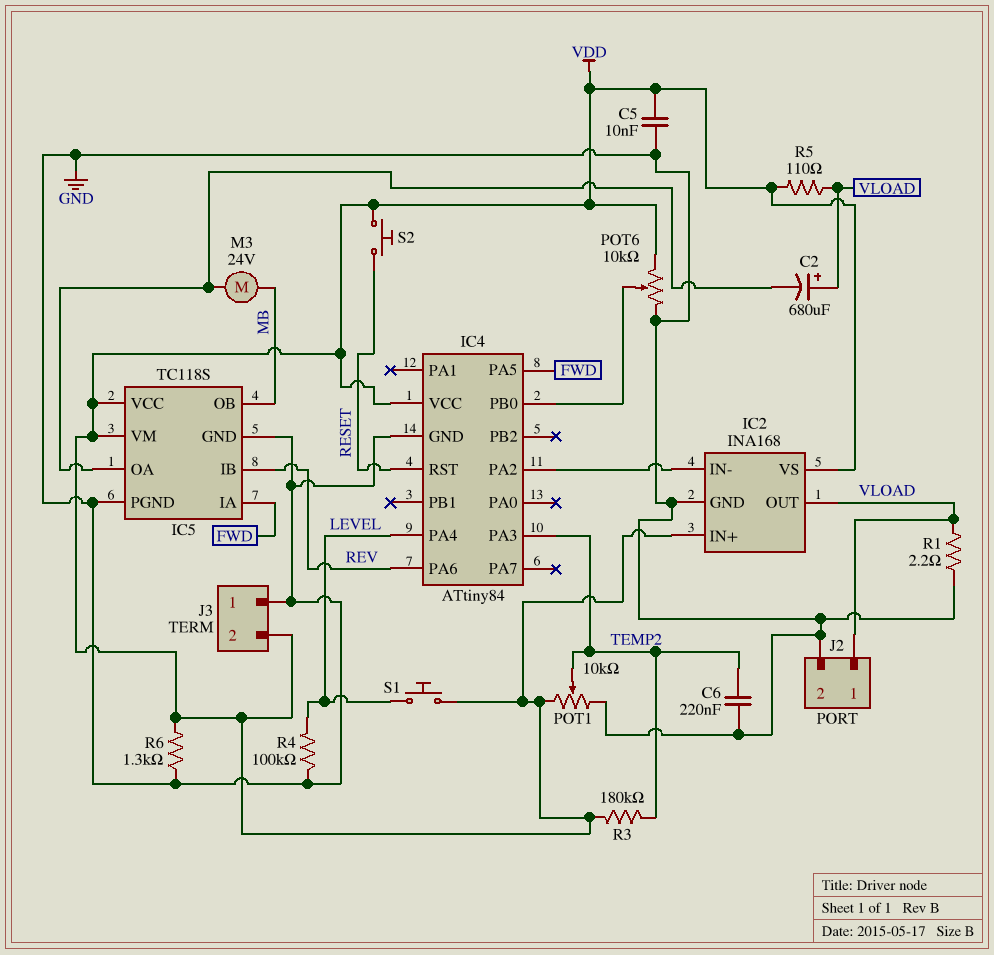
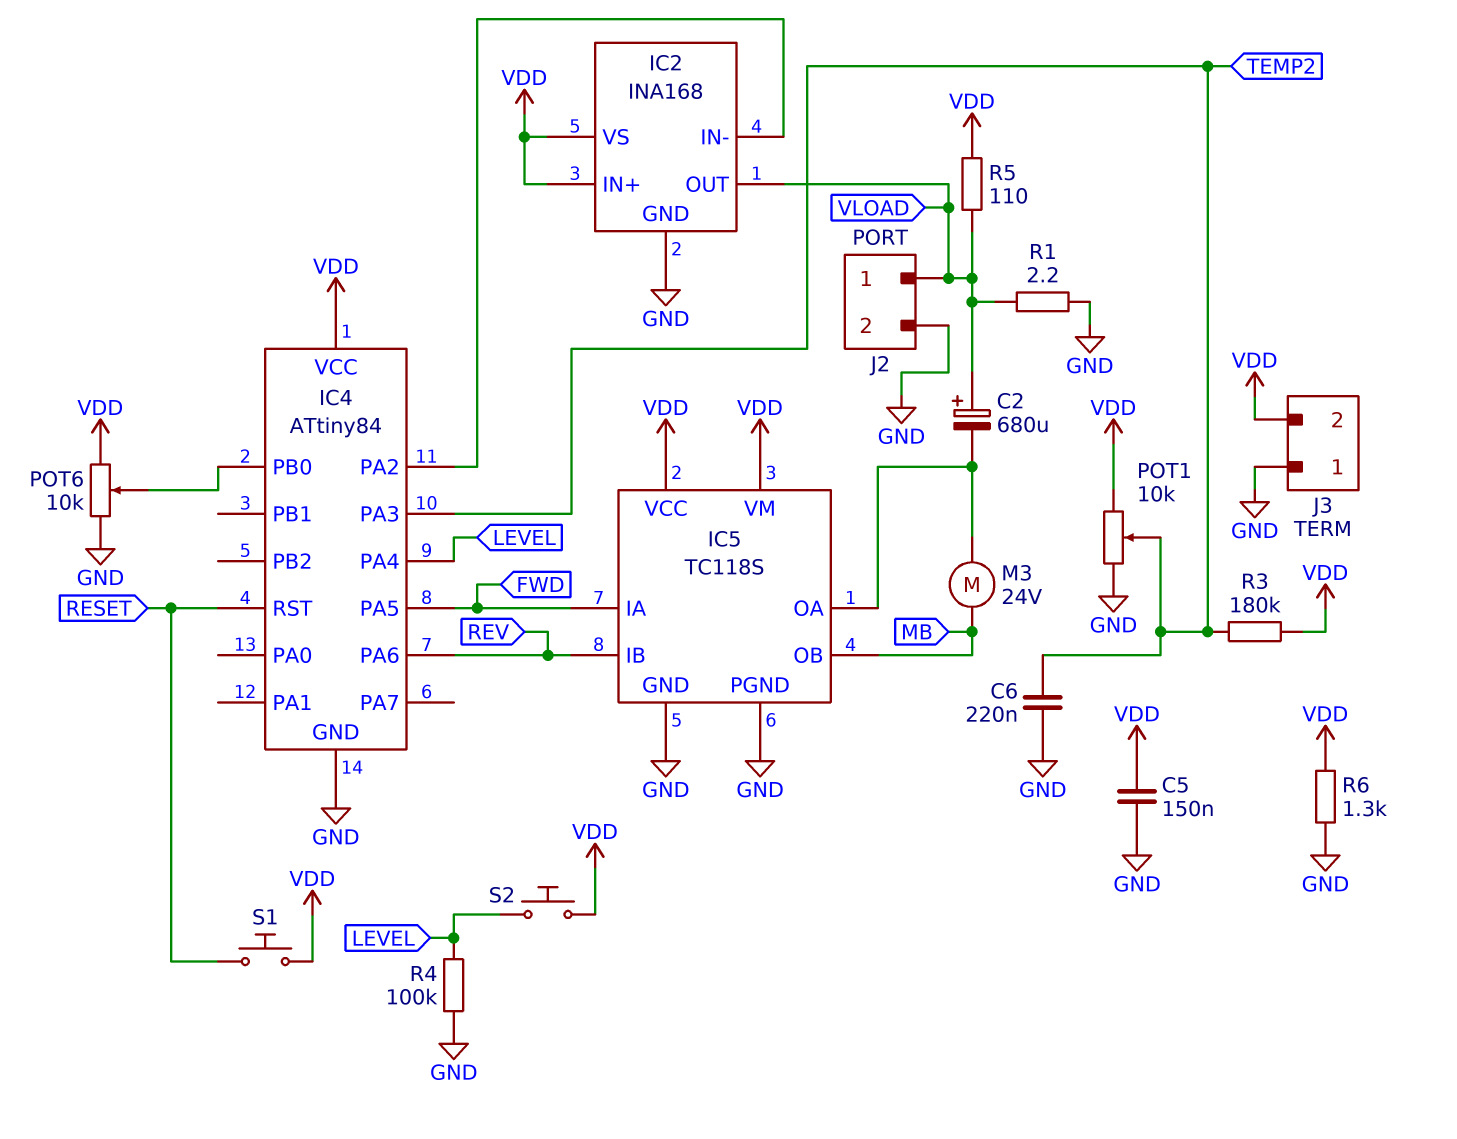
C5: 10nF (GND, VDD) -> 150nF (GND, VDD)
S1: button (LEVEL, VDD) -> button (RESET, VDD)
S2: button (RESET, VDD) -> button (LEVEL, VDD)

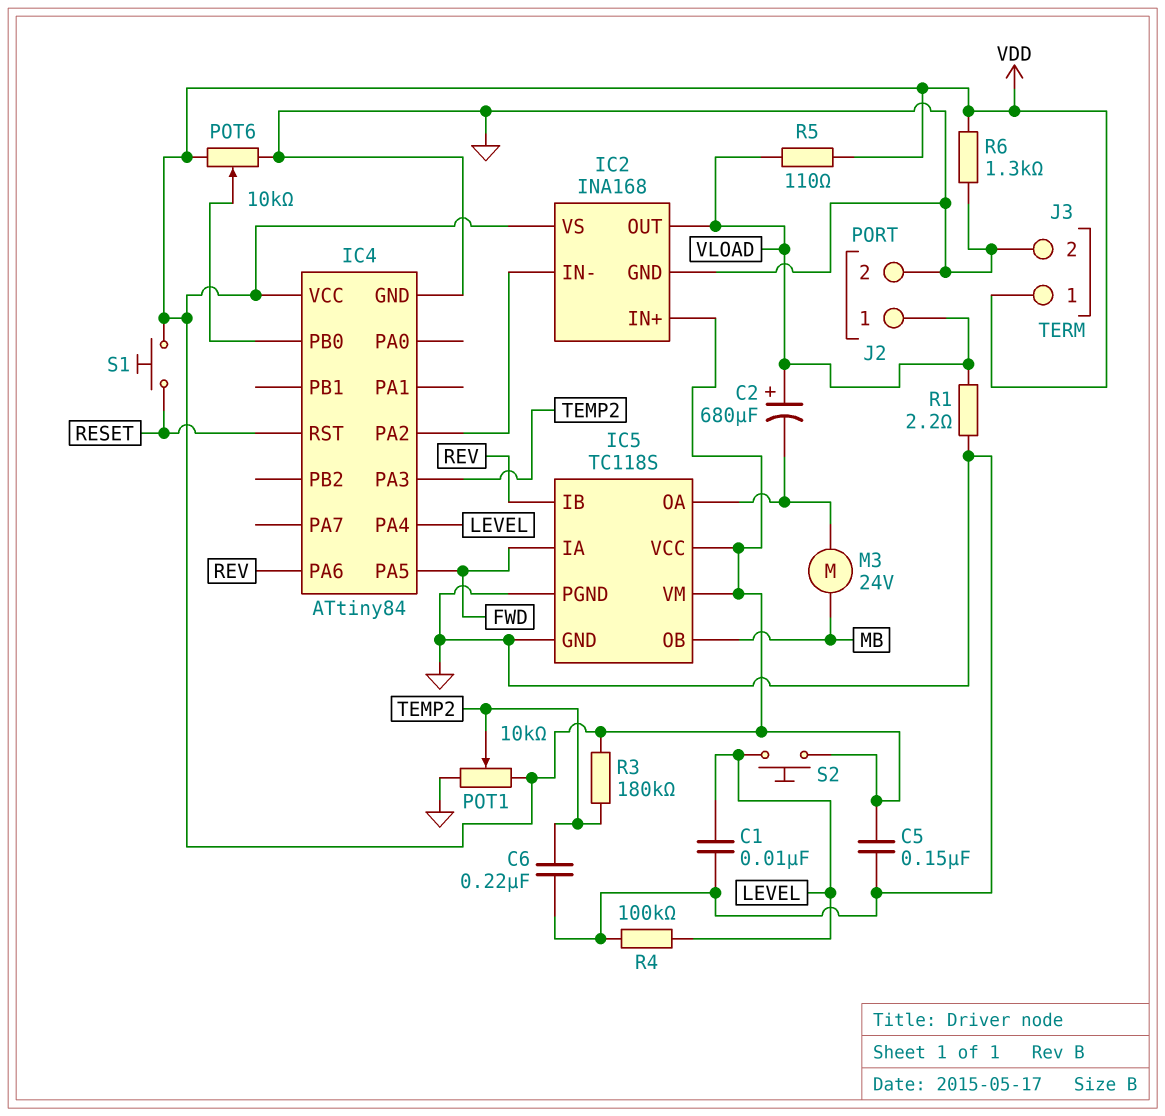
C1: none -> 10nF (GND, LEVEL)
J3 pin 1: GND -> VDD
J3 pin 2: VDD -> GND

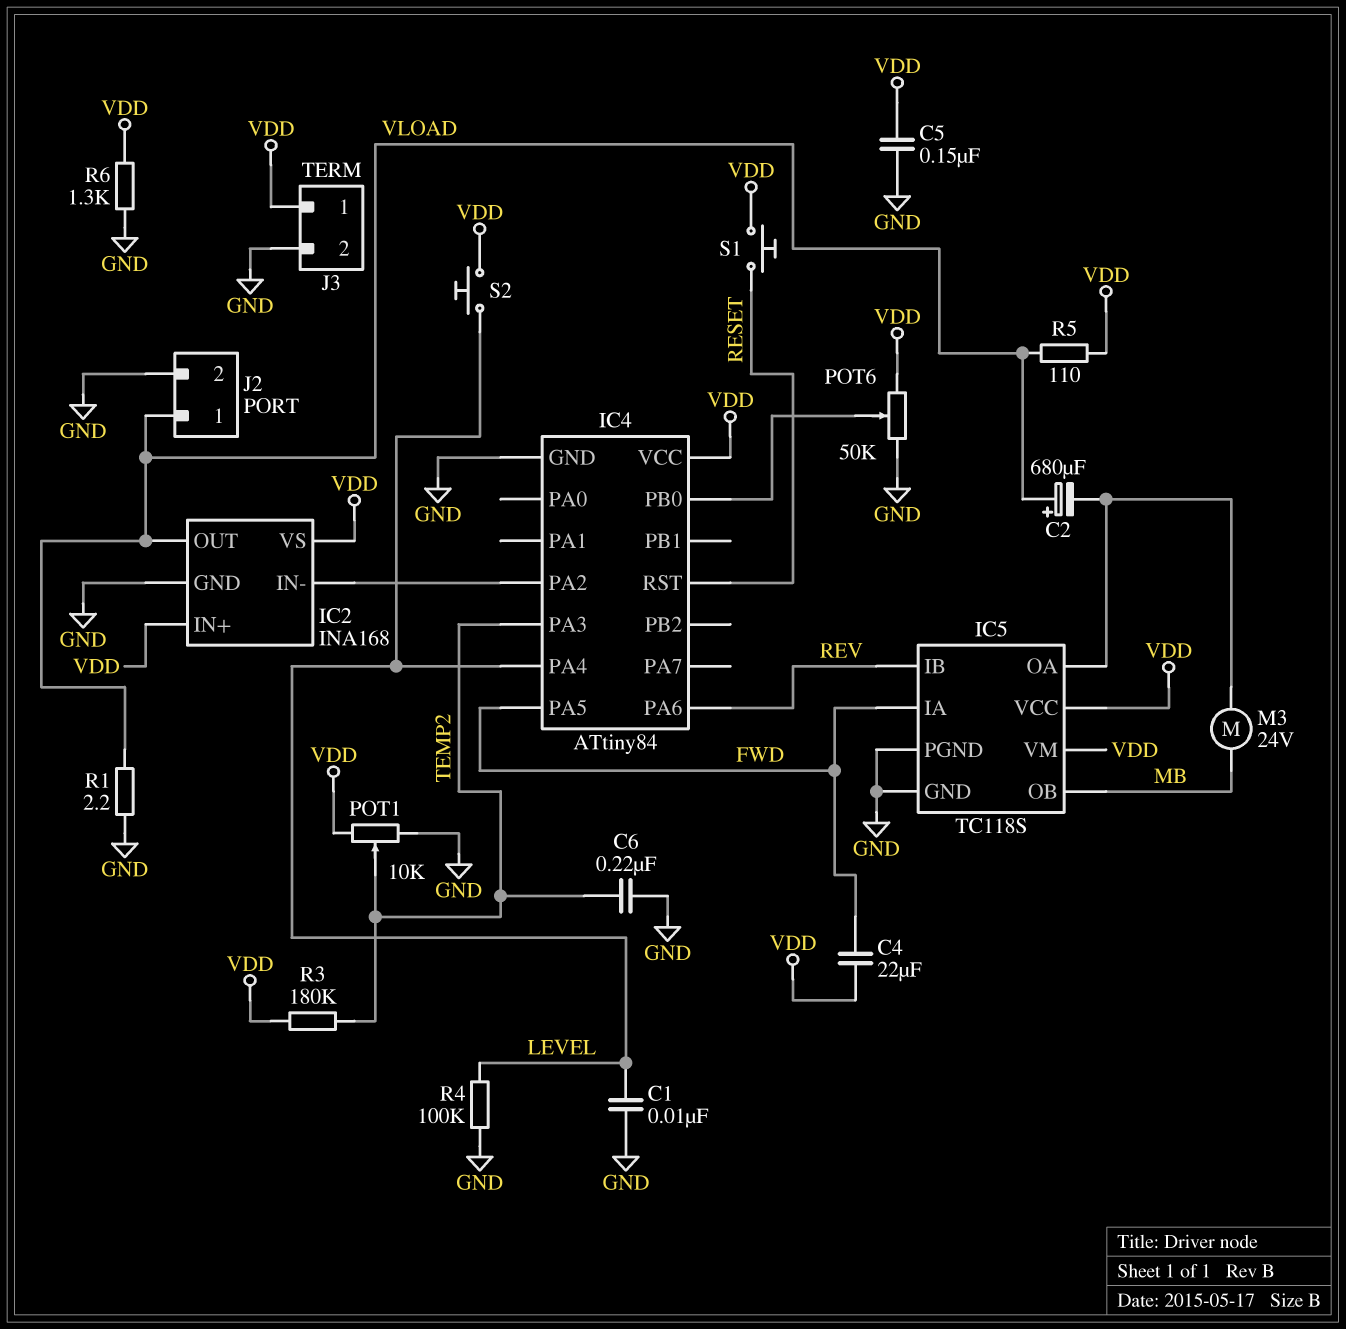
C4: none -> 22uF (FWD, VDD)
POT6: 10k (GND, VDD, wiper IC4/PB0) -> 50k (GND, VDD, wiper IC4/PB0)

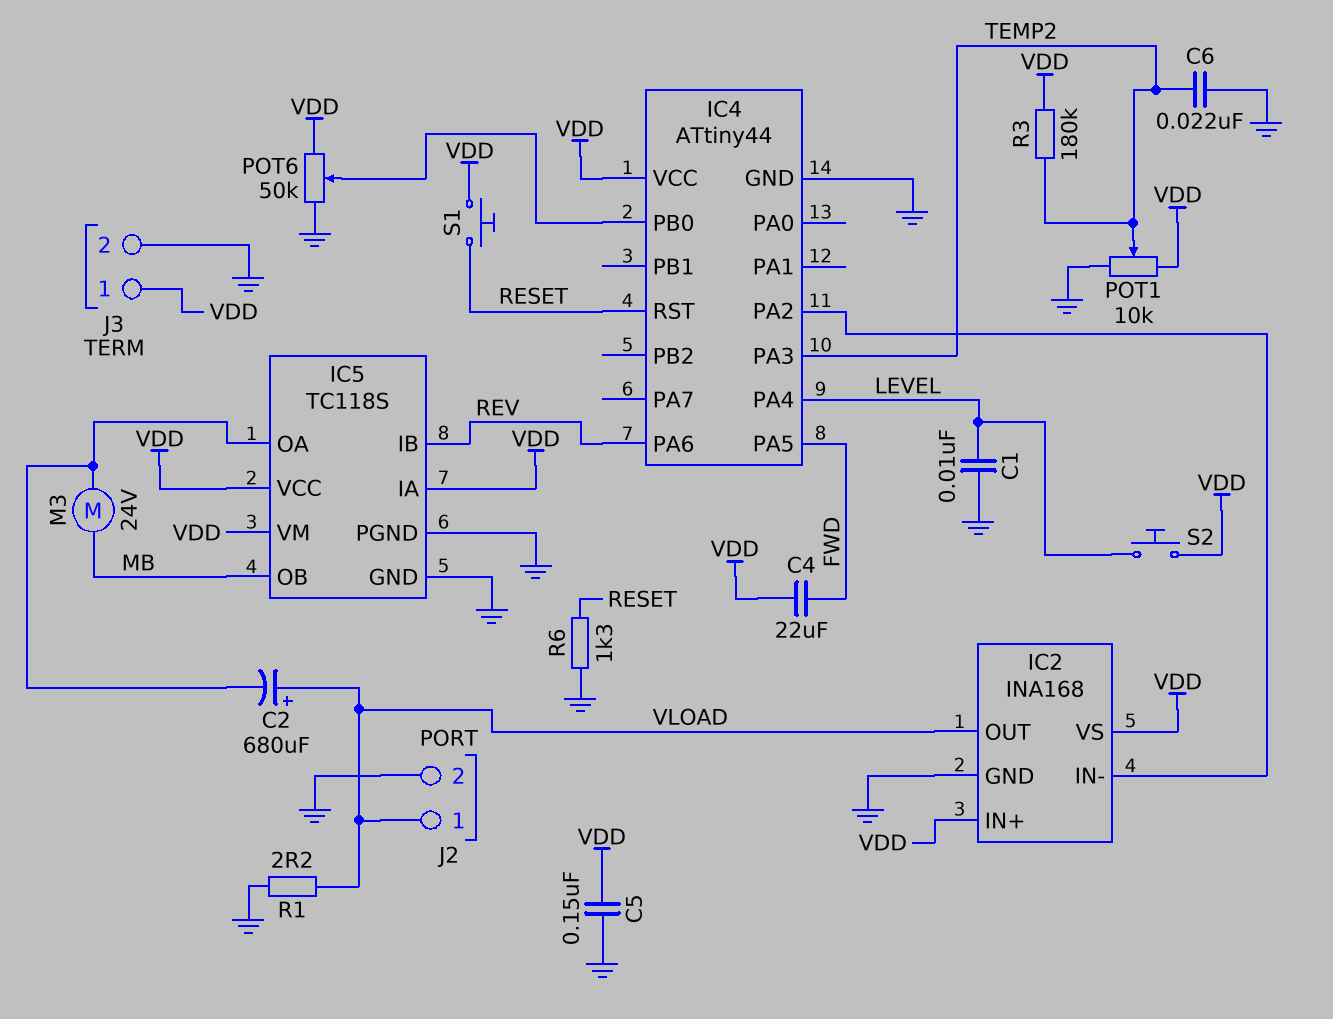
C6: 220nF (GND, TEMP2) -> 22nF (GND, TEMP2)
IC4: ATtiny84 -> ATtiny44
IC5 pin IA: FWD -> VDD
R4: 100k (GND, LEVEL) -> none
R5: 110 (VDD, VLOAD) -> none
R6: 1.3k (GND, VDD) -> 1.3k (GND, RESET)

